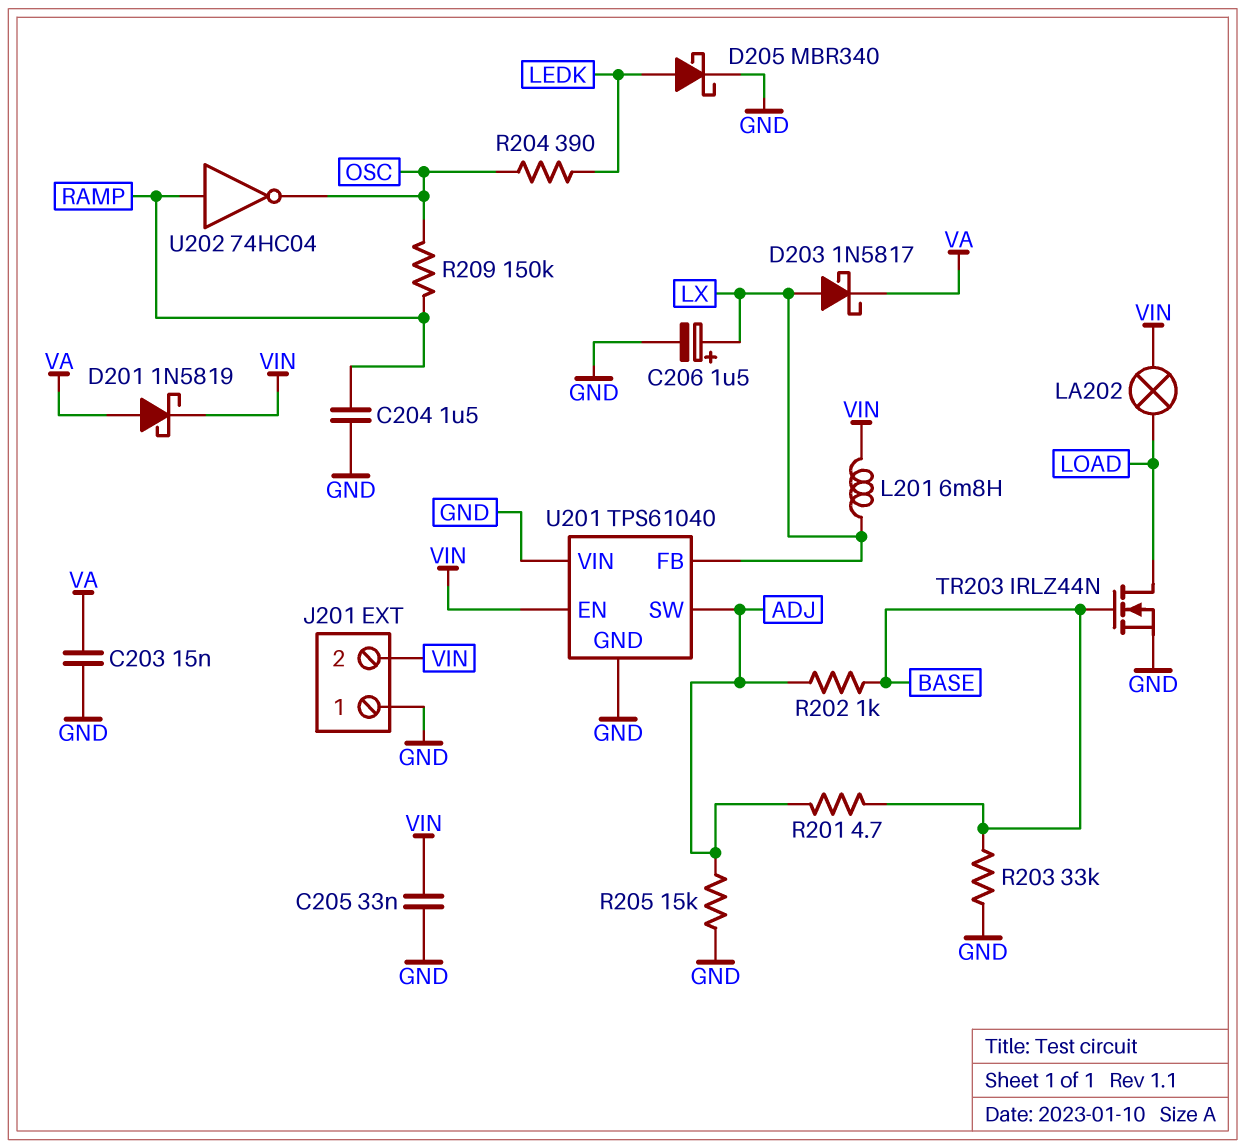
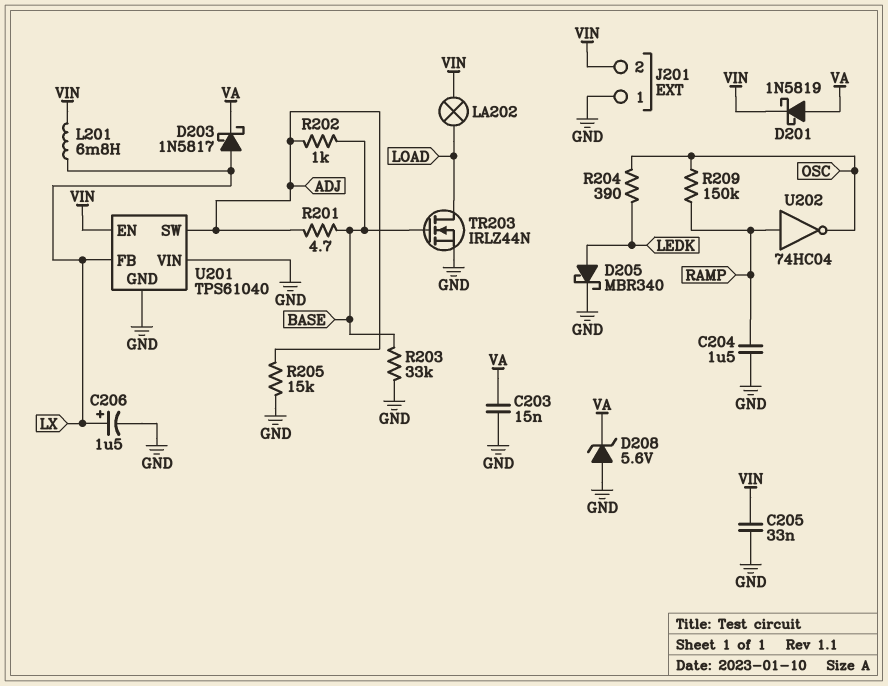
D208: none -> zener 5.6V (A GND, K VA)

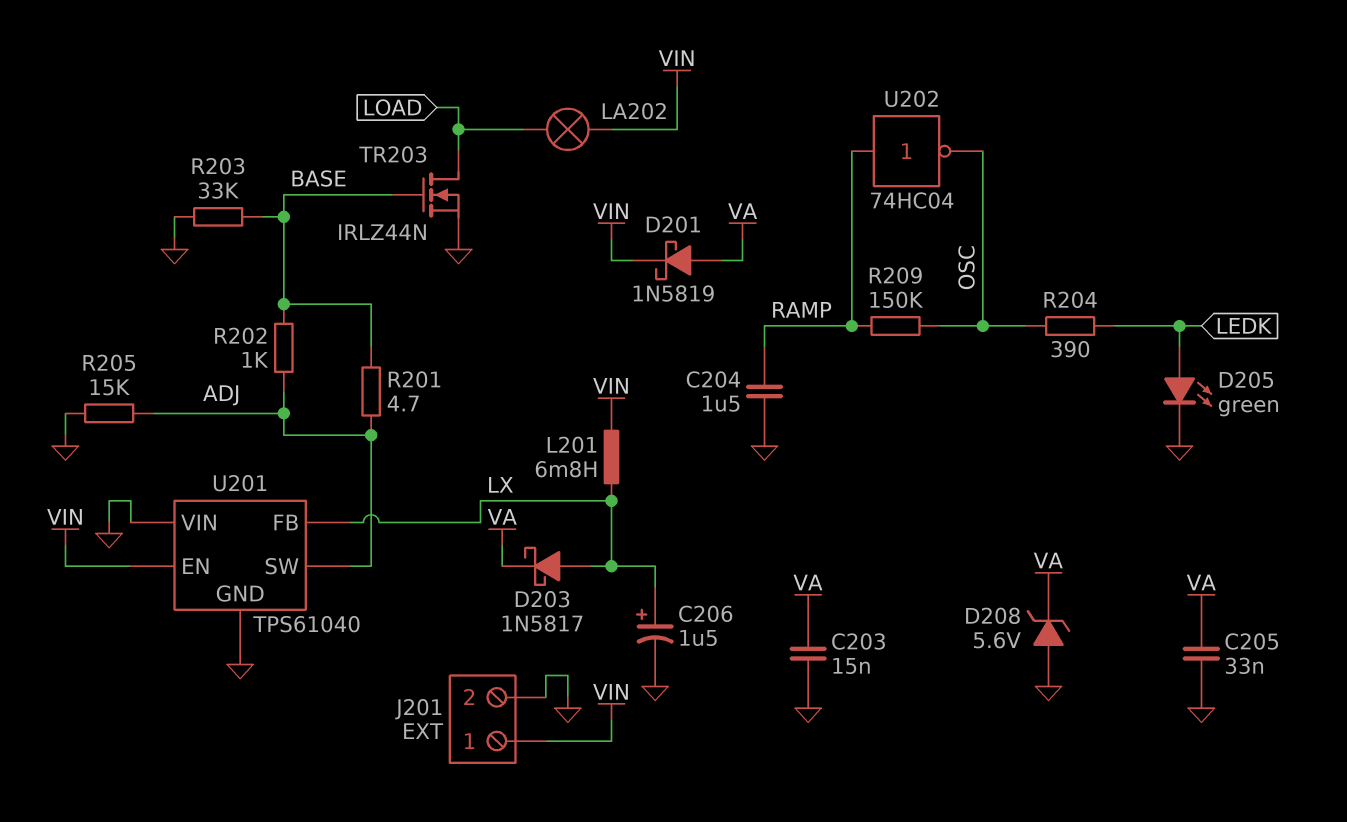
C205: 33nF (GND, VIN) -> 33nF (GND, VA)
D205: schottky MBR340 (A LEDK, K GND) -> LED green (A LEDK, K GND)
J201 pin 1: GND -> VIN
J201 pin 2: VIN -> GND

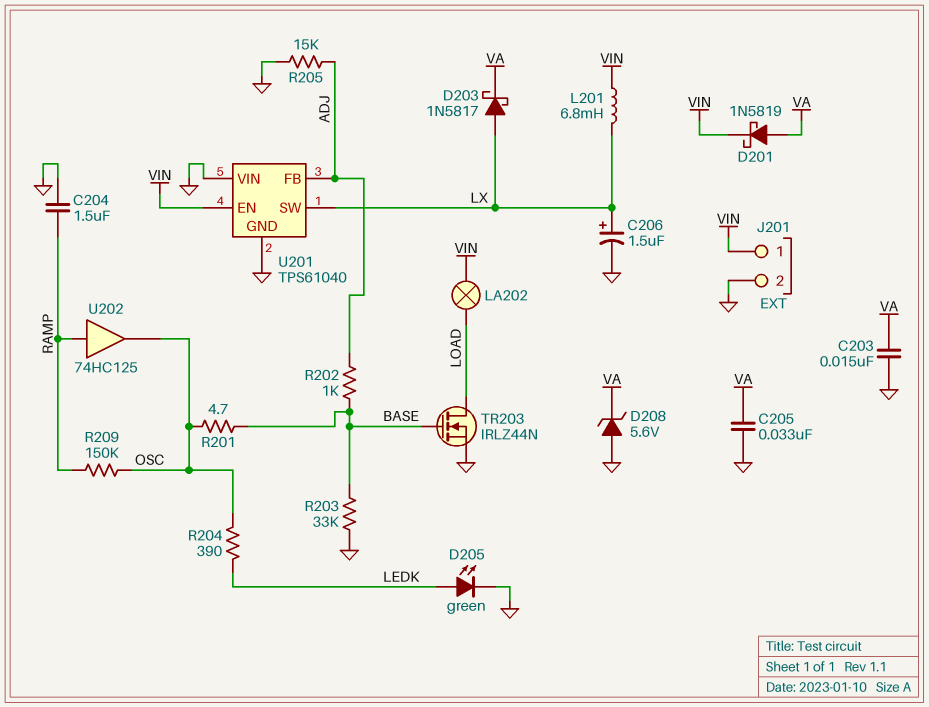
R201: 4.7 (ADJ, BASE) -> 4.7 (BASE, OSC)
U201 pin FB: LX -> ADJ
U201 pin SW: ADJ -> LX
U202: NOT 74HC04 (in RAMP, out OSC) -> buffer 74HC125 (in RAMP, out OSC)

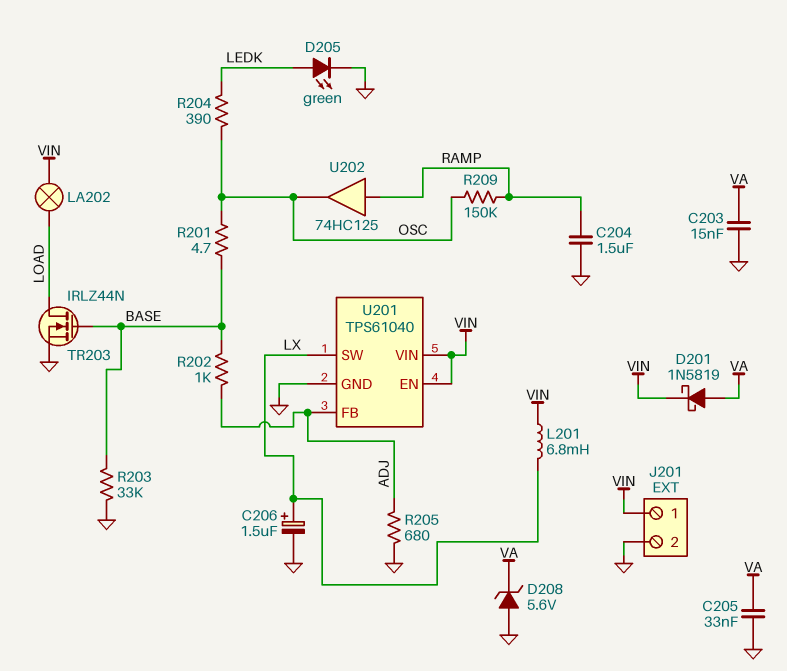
D203: schottky 1N5817 (A LX, K VA) -> none
R205: 15k (ADJ, GND) -> 680 (ADJ, GND)
U201 pin VIN: GND -> VIN

